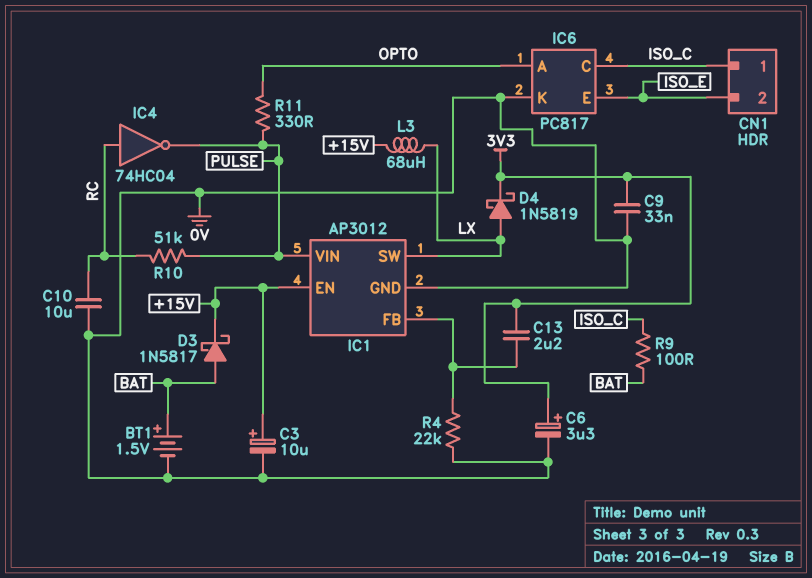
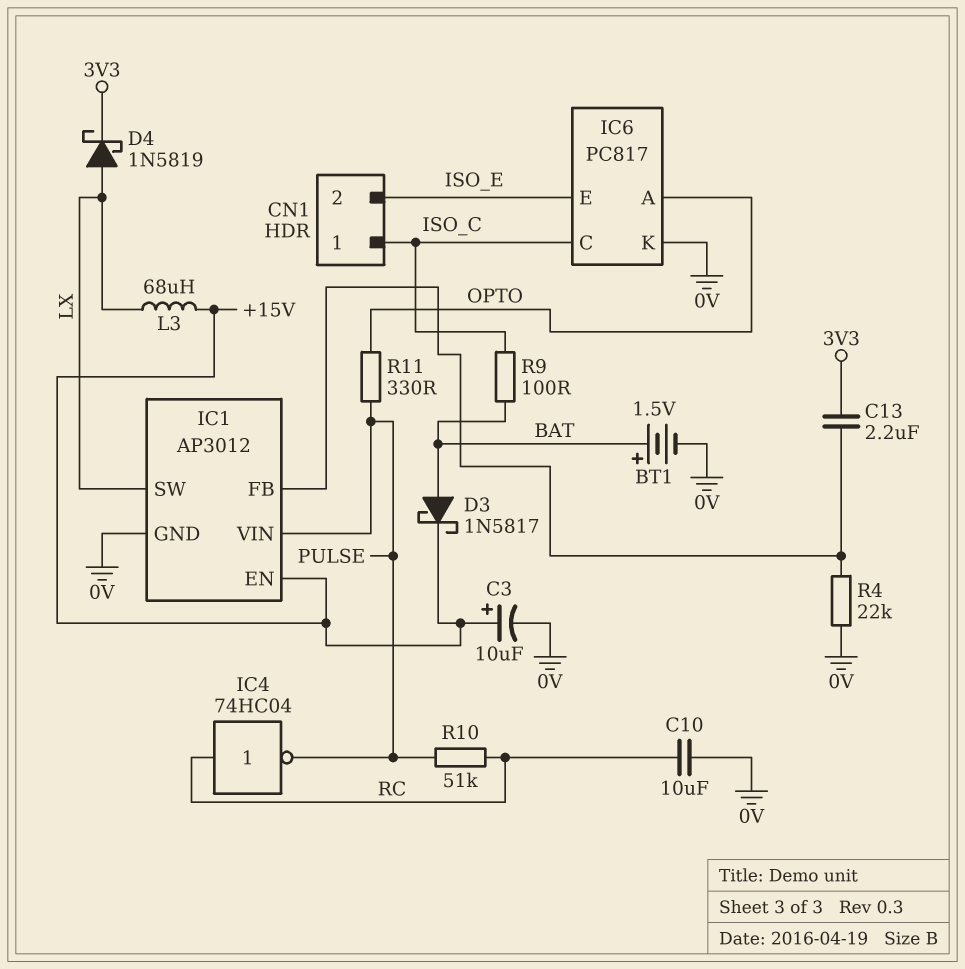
C6: 3.3uF (plus 3V3, minus 0V) -> none
C9: 33nF (0V, 3V3) -> none

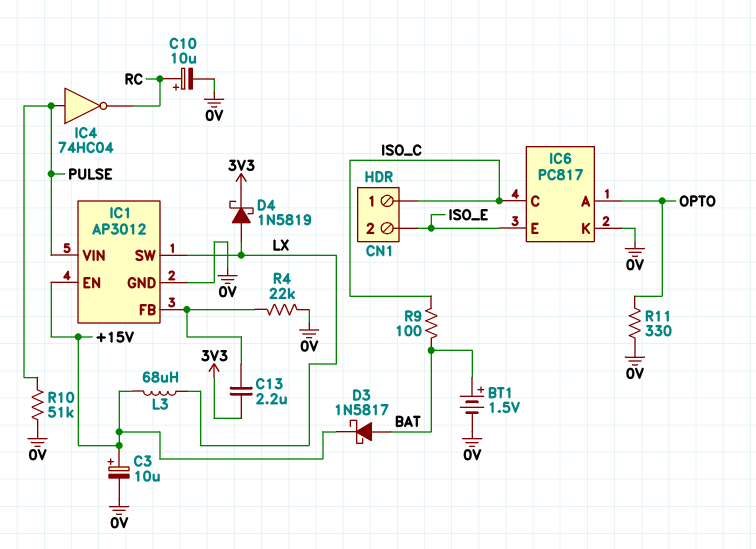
C10: 10uF (0V, RC) -> 10uF (plus RC, minus 0V)
IC4: NOT 74HC04 (in RC, out PULSE) -> NOT 74HC04 (in PULSE, out RC)
R10: 51k (PULSE, RC) -> 51k (0V, PULSE)
R11: 330 (OPTO, PULSE) -> 330 (0V, OPTO)

